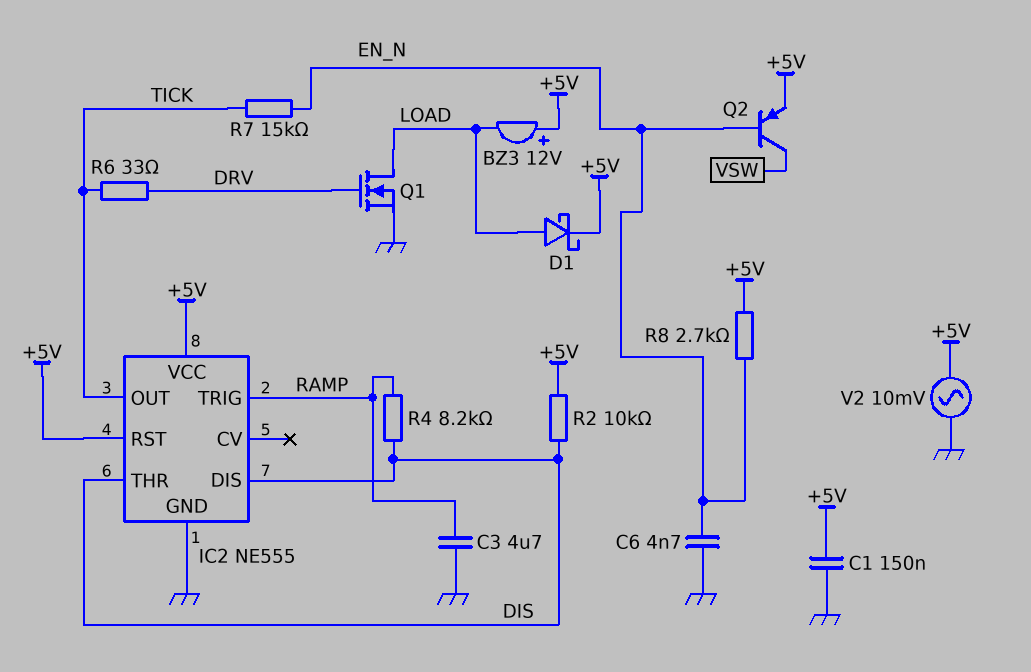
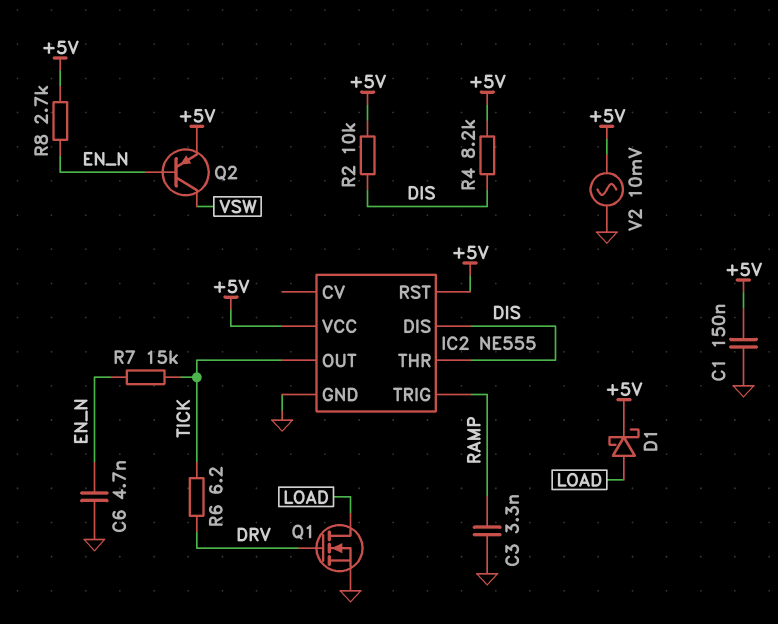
BZ3: buzzer 12V (plus +5V, minus LOAD) -> none
C3: 4.7uF (GND, RAMP) -> 3.3nF (GND, RAMP)
R4: 8.2k (DIS, RAMP) -> 8.2k (+5V, DIS)
R6: 33 (DRV, TICK) -> 6.2 (DRV, TICK)

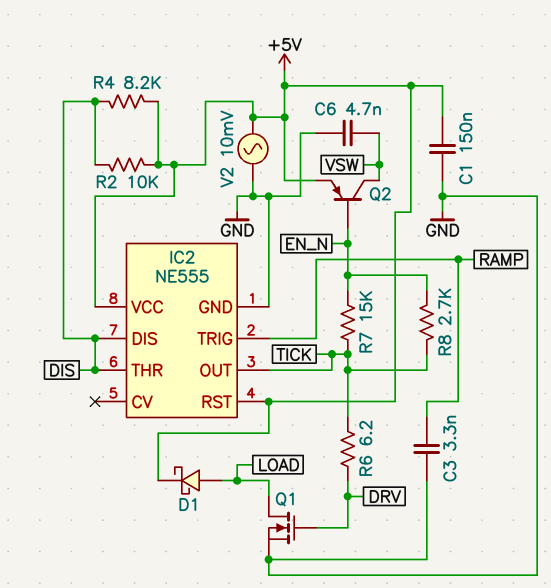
C6: 4.7nF (EN_N, GND) -> 4.7nF (GND, VSW)
R8: 2.7k (+5V, EN_N) -> 2.7k (EN_N, TICK)

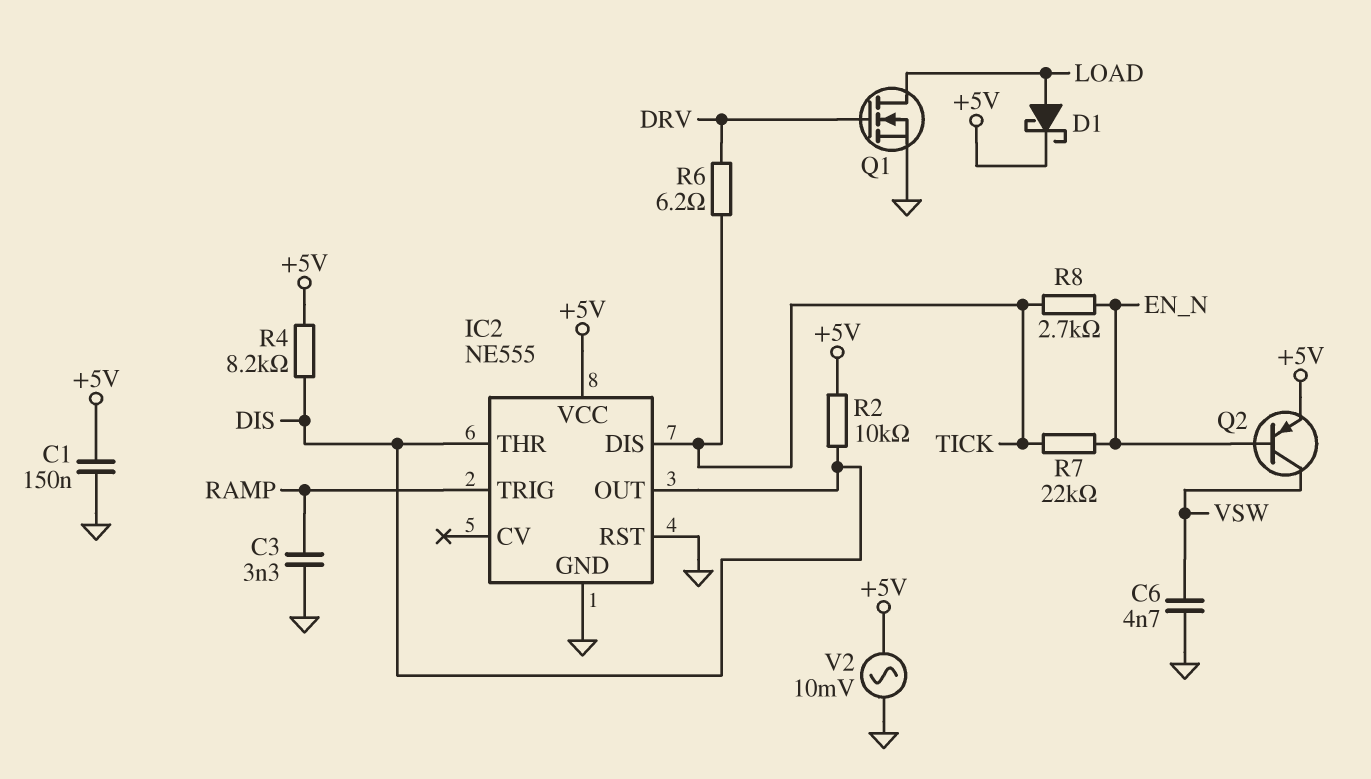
IC2 pin DIS: DIS -> TICK
IC2 pin OUT: TICK -> DIS
IC2 pin RST: +5V -> GND
R7: 15k (EN_N, TICK) -> 22k (EN_N, TICK)

